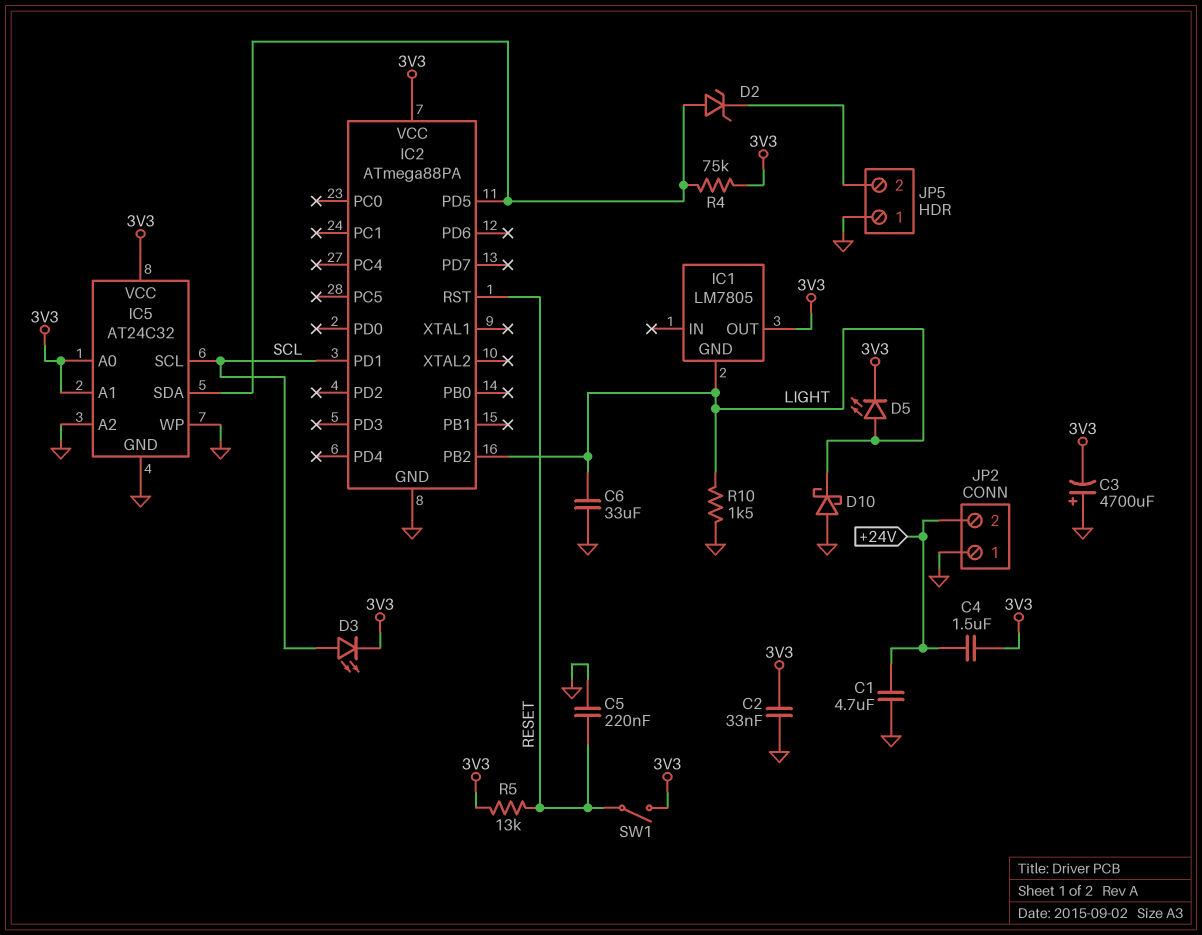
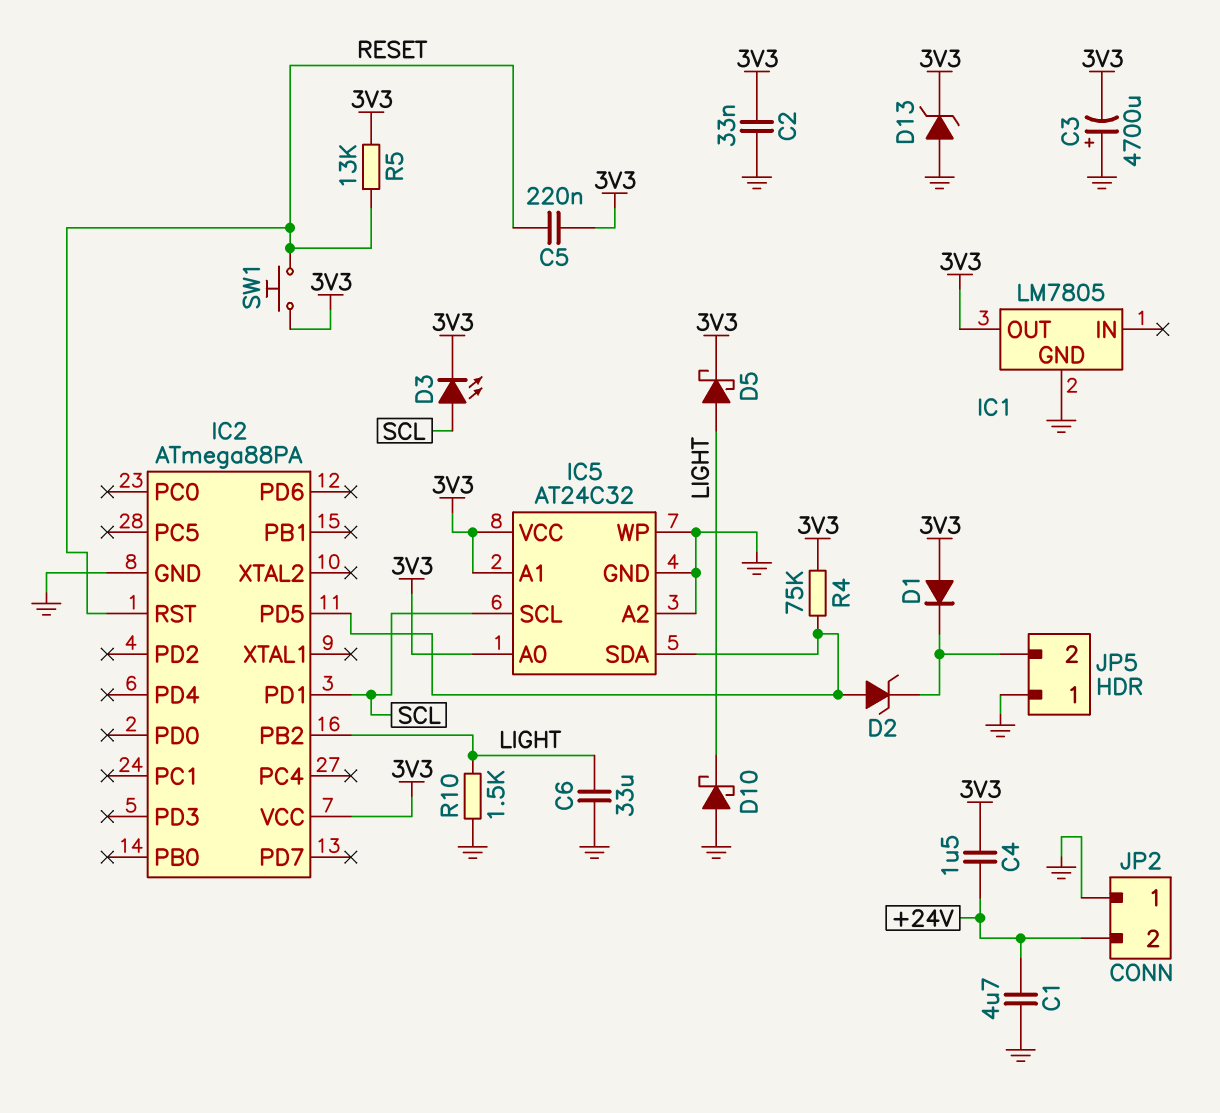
C5: 220nF (GND, RESET) -> 220nF (3V3, RESET)
D1: none -> diode (A 3V3, K JP5/2)
D5: LED (A LIGHT, K 3V3) -> schottky (A LIGHT, K 3V3)
D13: none -> zener (A GND, K 3V3)
IC1 pin GND: LIGHT -> GND
SW1: switch (3V3, RESET) -> button (3V3, RESET)

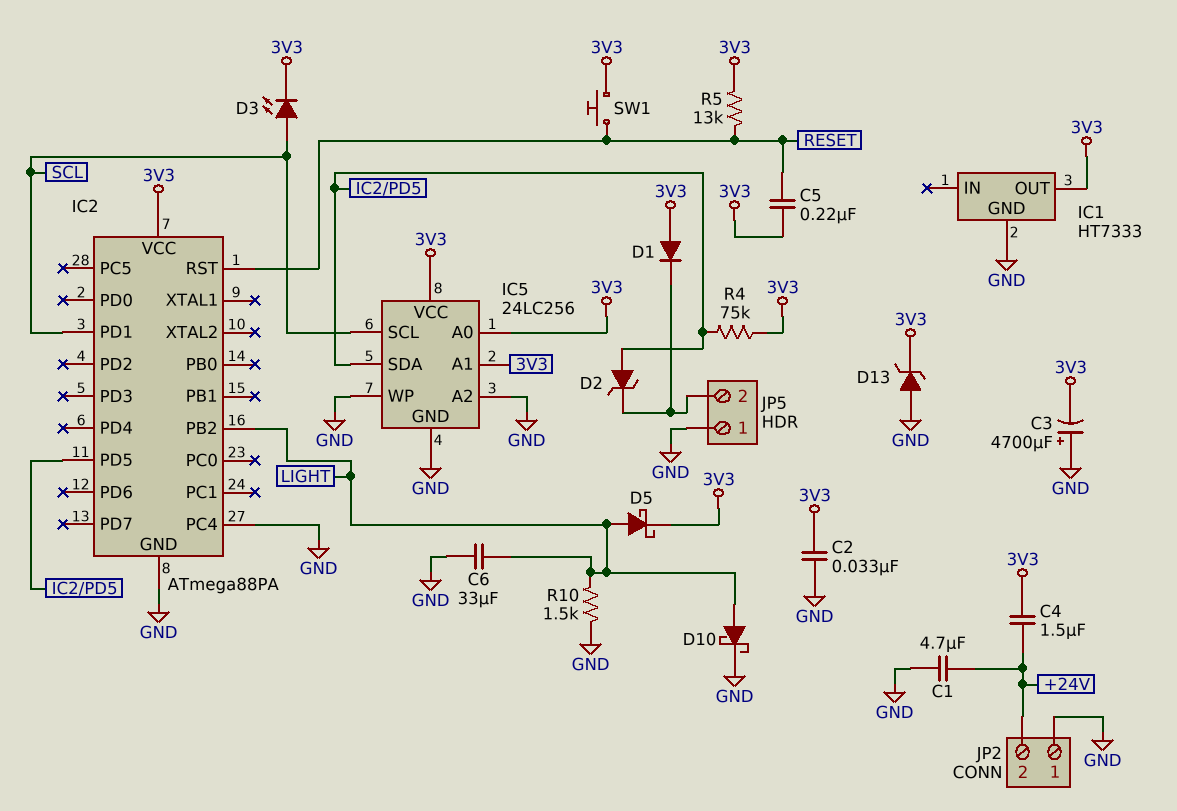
D10: schottky (A GND, K LIGHT) -> schottky (A LIGHT, K GND)
IC1: LM7805 -> HT7333
IC2 pin PC4: none -> GND
IC5: AT24C32 -> 24LC256

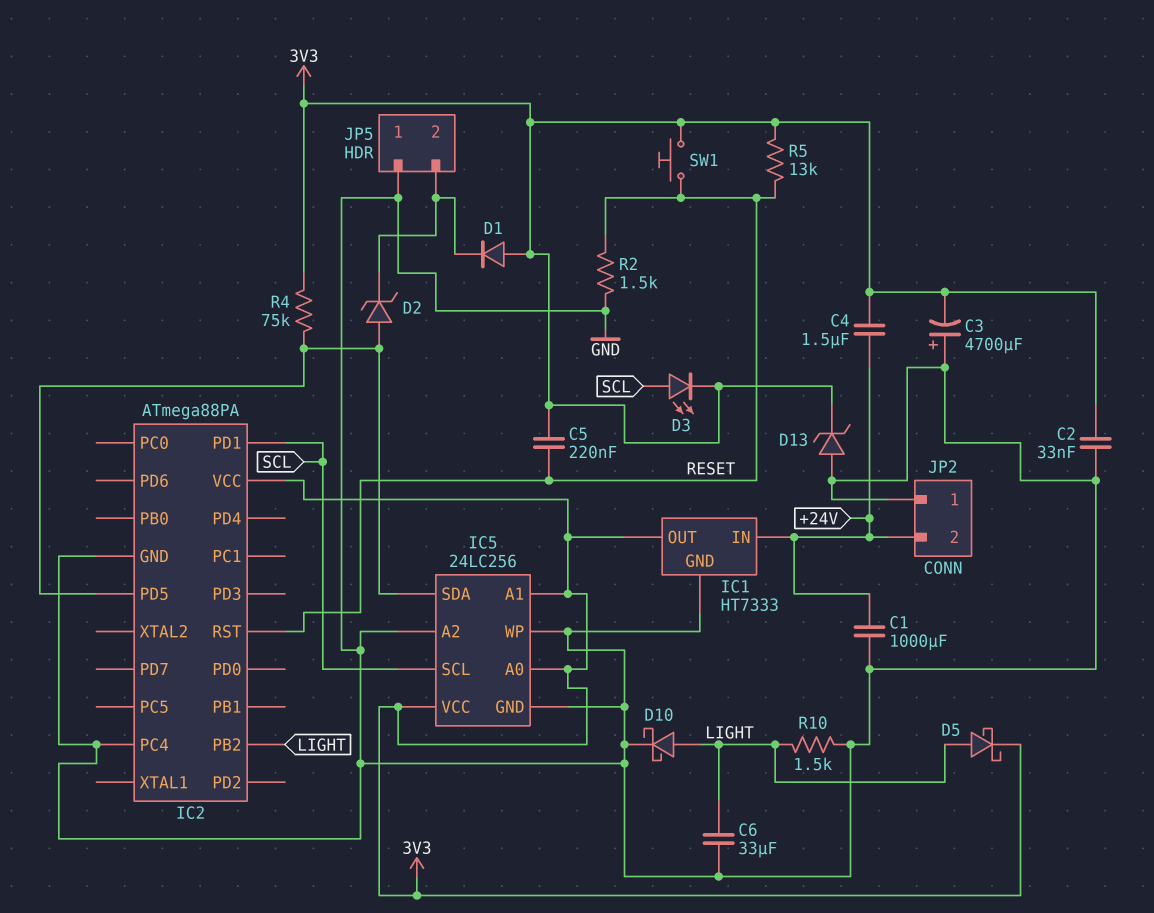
C1: 4.7uF (+24V, GND) -> 1000uF (+24V, GND)
IC1 pin IN: none -> +24V
R2: none -> 1.5k (GND, RESET)

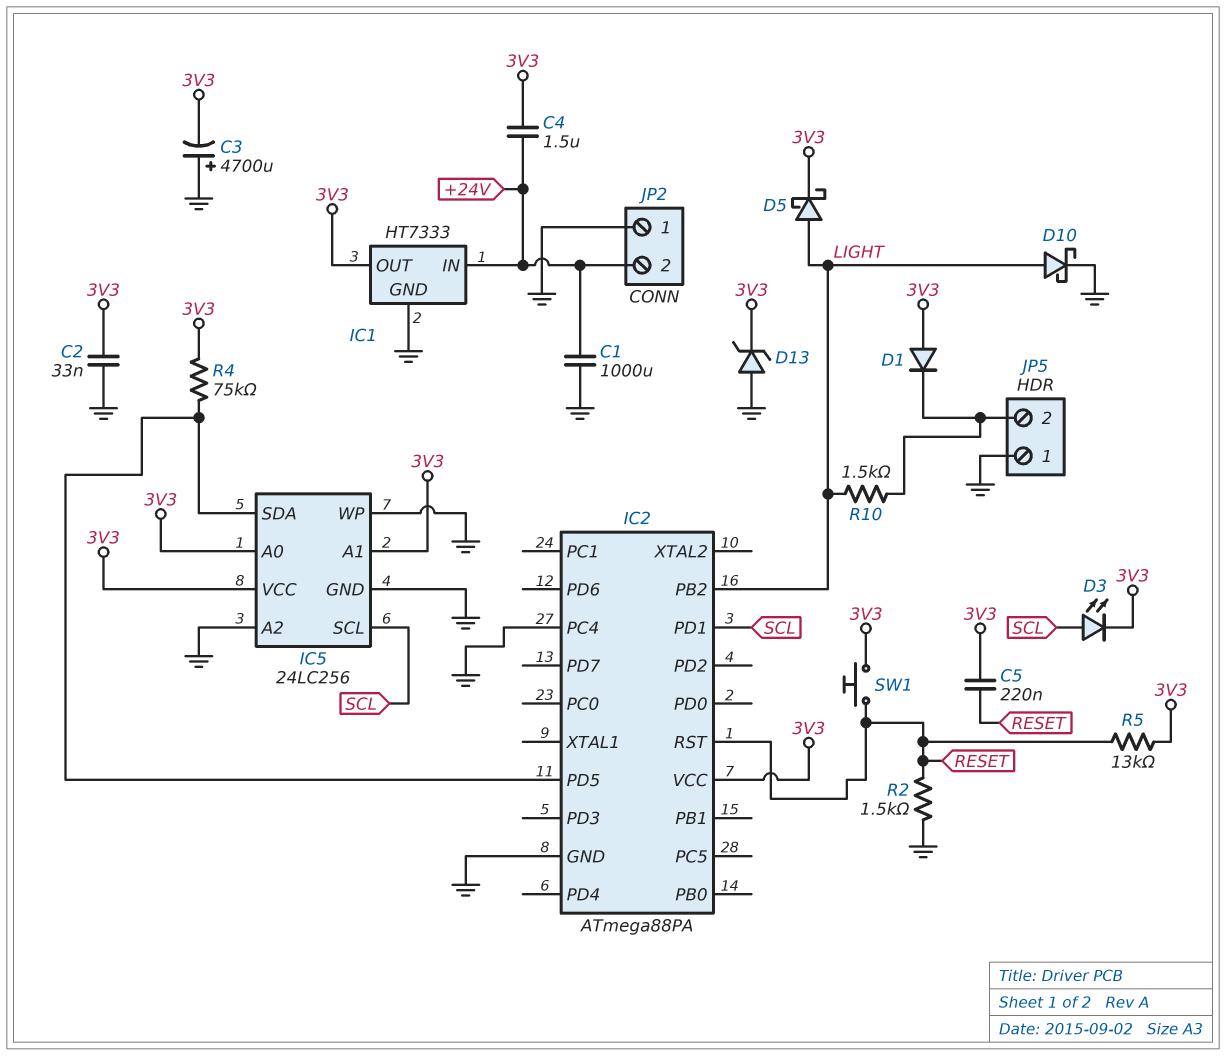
C6: 33uF (GND, LIGHT) -> none
D2: zener (A IC2/PD5, K JP5/2) -> none
R10: 1.5k (GND, LIGHT) -> 1.5k (JP5/2, LIGHT)

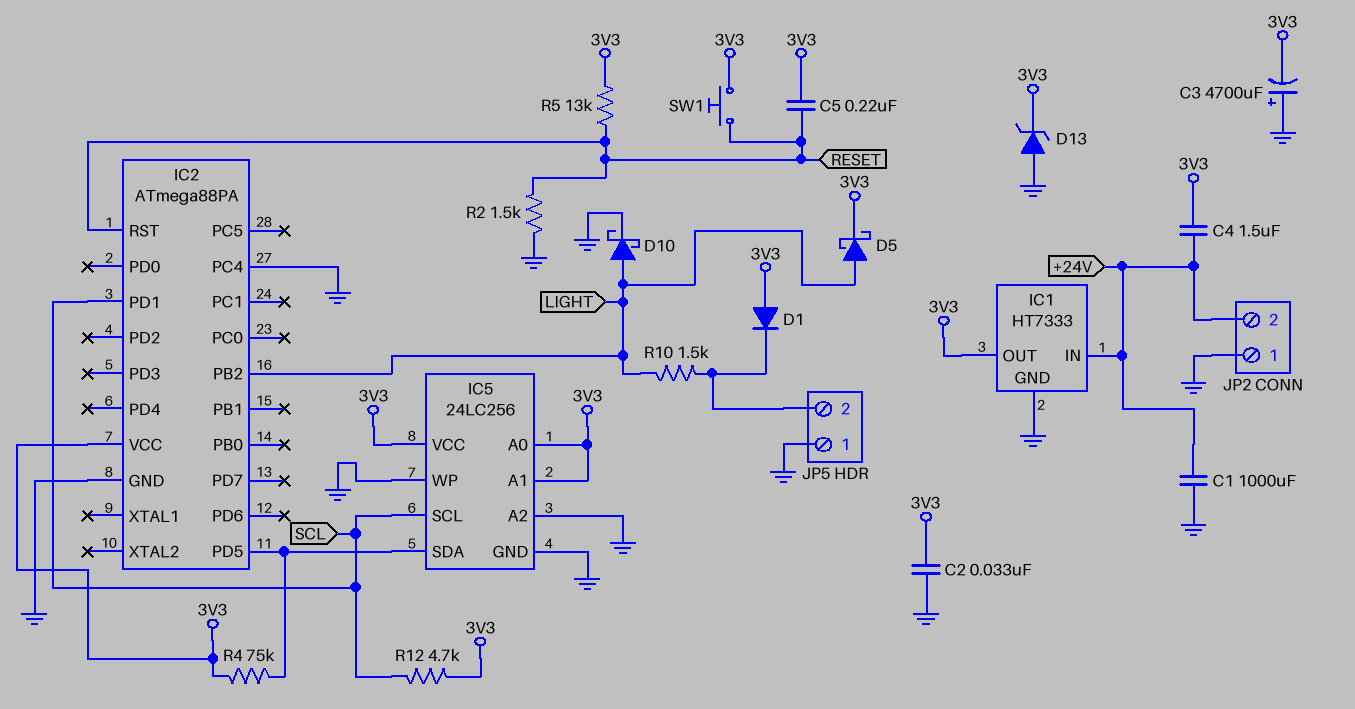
D3: LED (A SCL, K 3V3) -> none
R12: none -> 4.7k (3V3, SCL)

